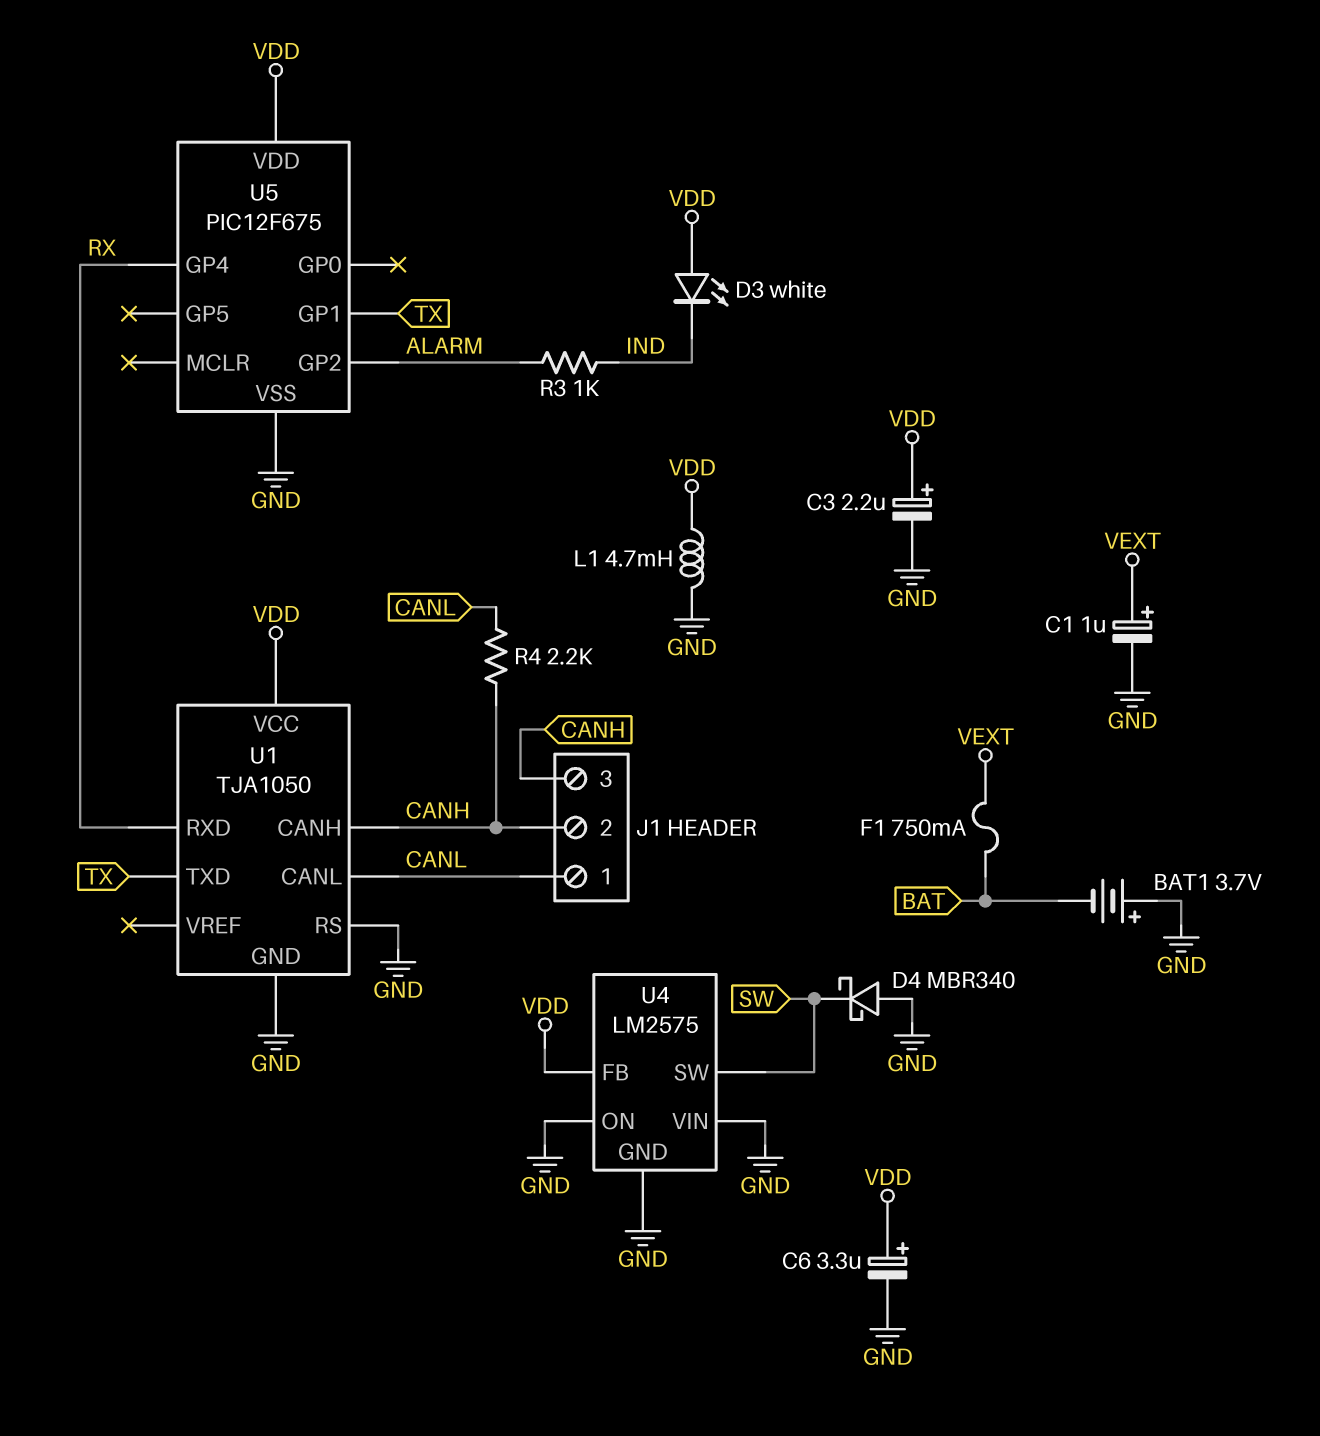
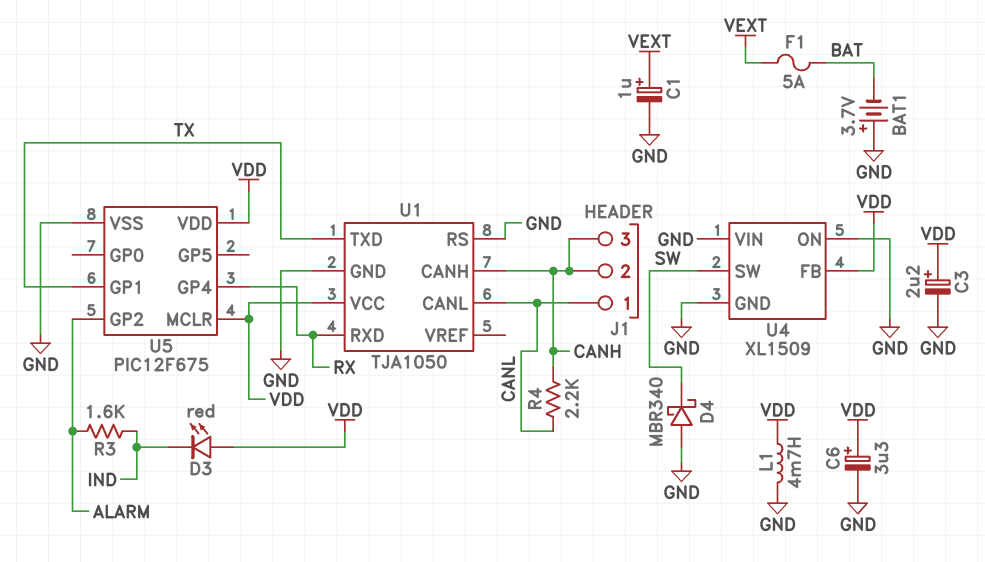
D3: LED white (A VDD, K IND) -> LED red (A VDD, K IND)
F1: 750mA (BAT, VEXT) -> 5A (BAT, VEXT)
R3: 1k (ALARM, IND) -> 1.6k (ALARM, IND)
U4: LM2575 -> XL1509
U5 pin MCLR: none -> VDD

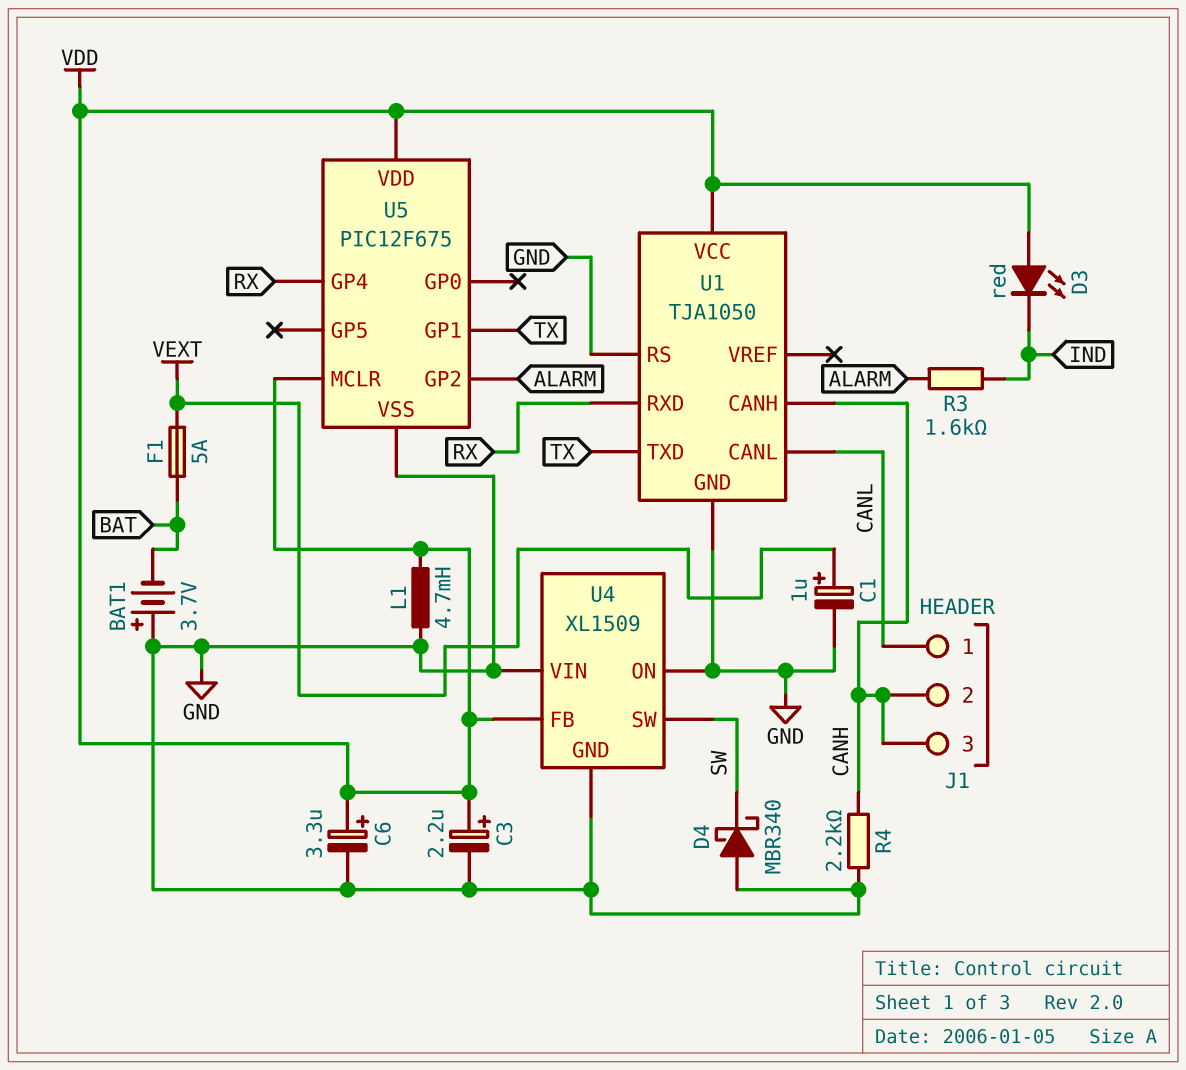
R4: 2.2k (CANH, CANL) -> 2.2k (CANH, GND)

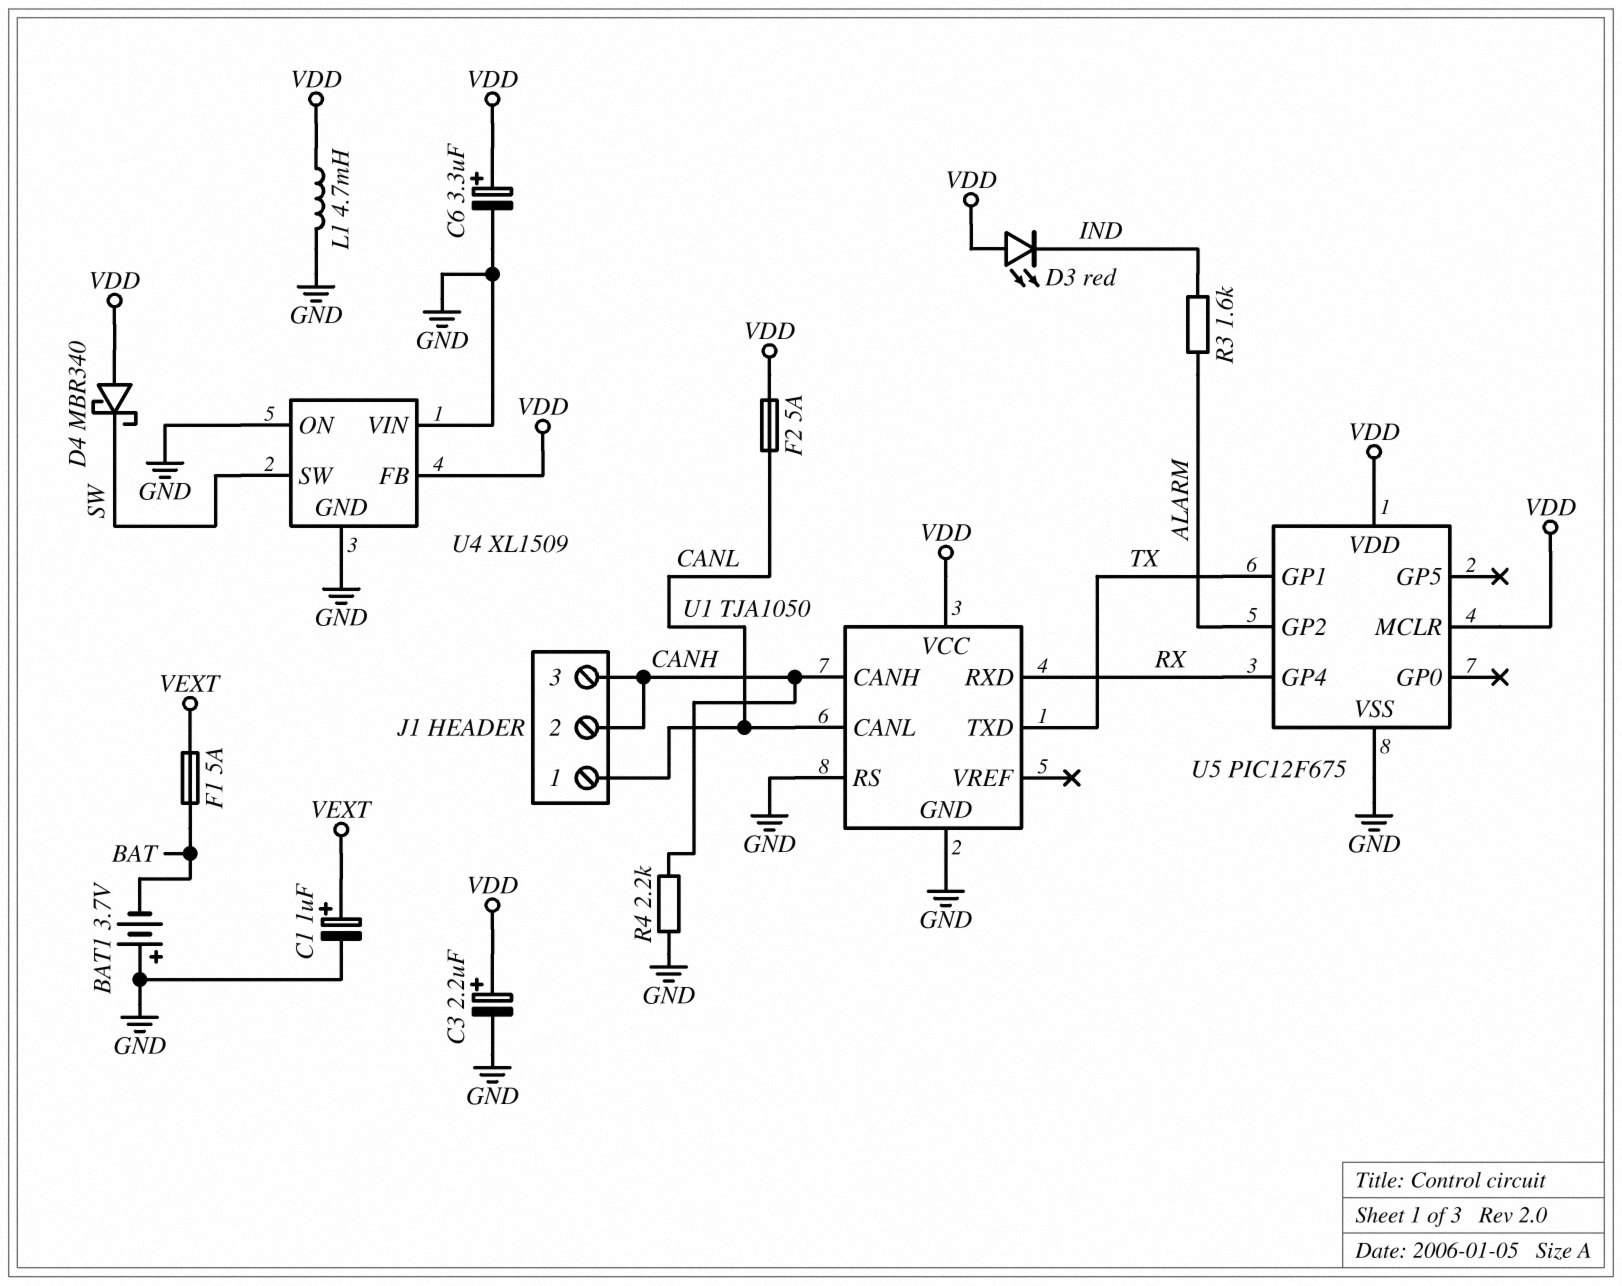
D4: schottky MBR340 (A GND, K SW) -> schottky MBR340 (A VDD, K SW)
F2: none -> 5A (CANL, VDD)

